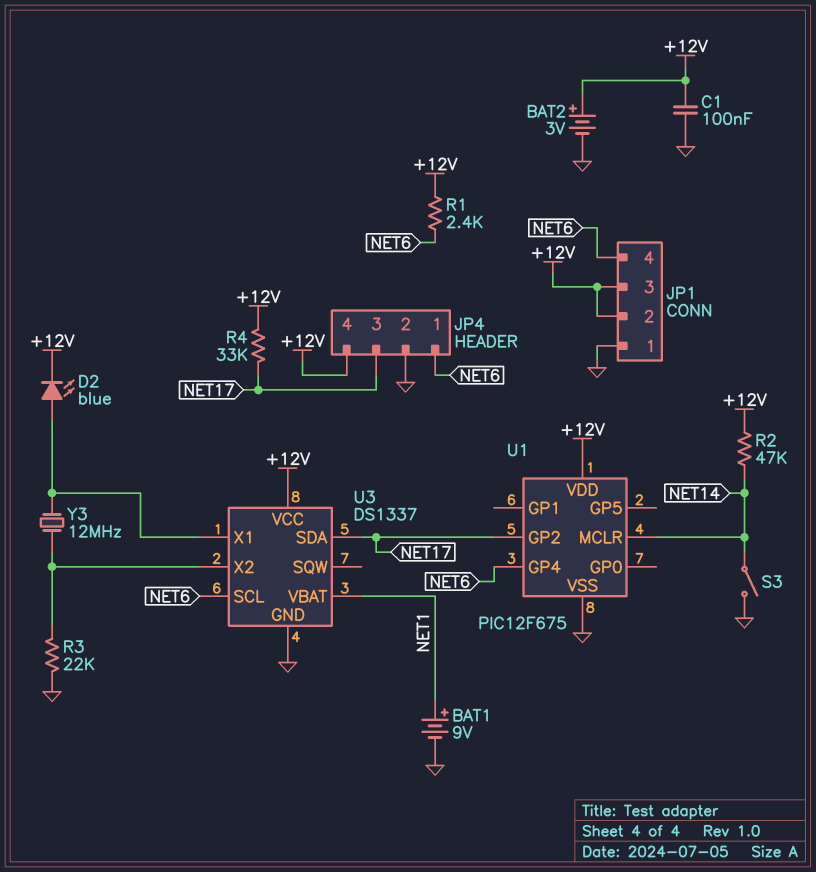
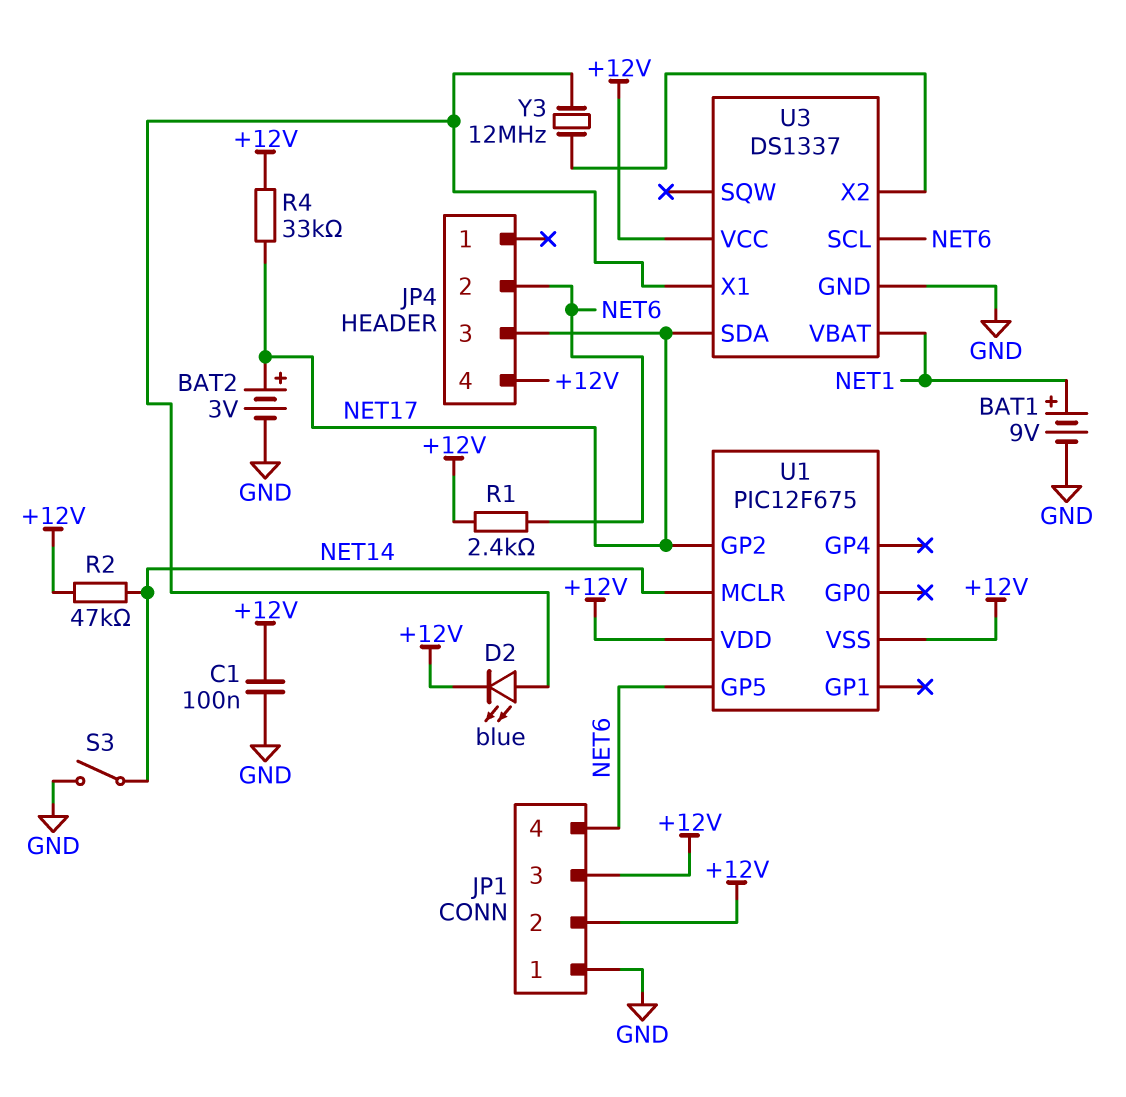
BAT2: 3V (plus +12V, minus GND) -> 3V (plus NET17, minus GND)
JP4 pin 1: NET6 -> none
JP4 pin 2: GND -> NET6
R3: 22k (GND, U3/X2) -> none
U1 pin GP4: NET6 -> none
U1 pin GP5: none -> NET6
U1 pin VSS: GND -> +12V

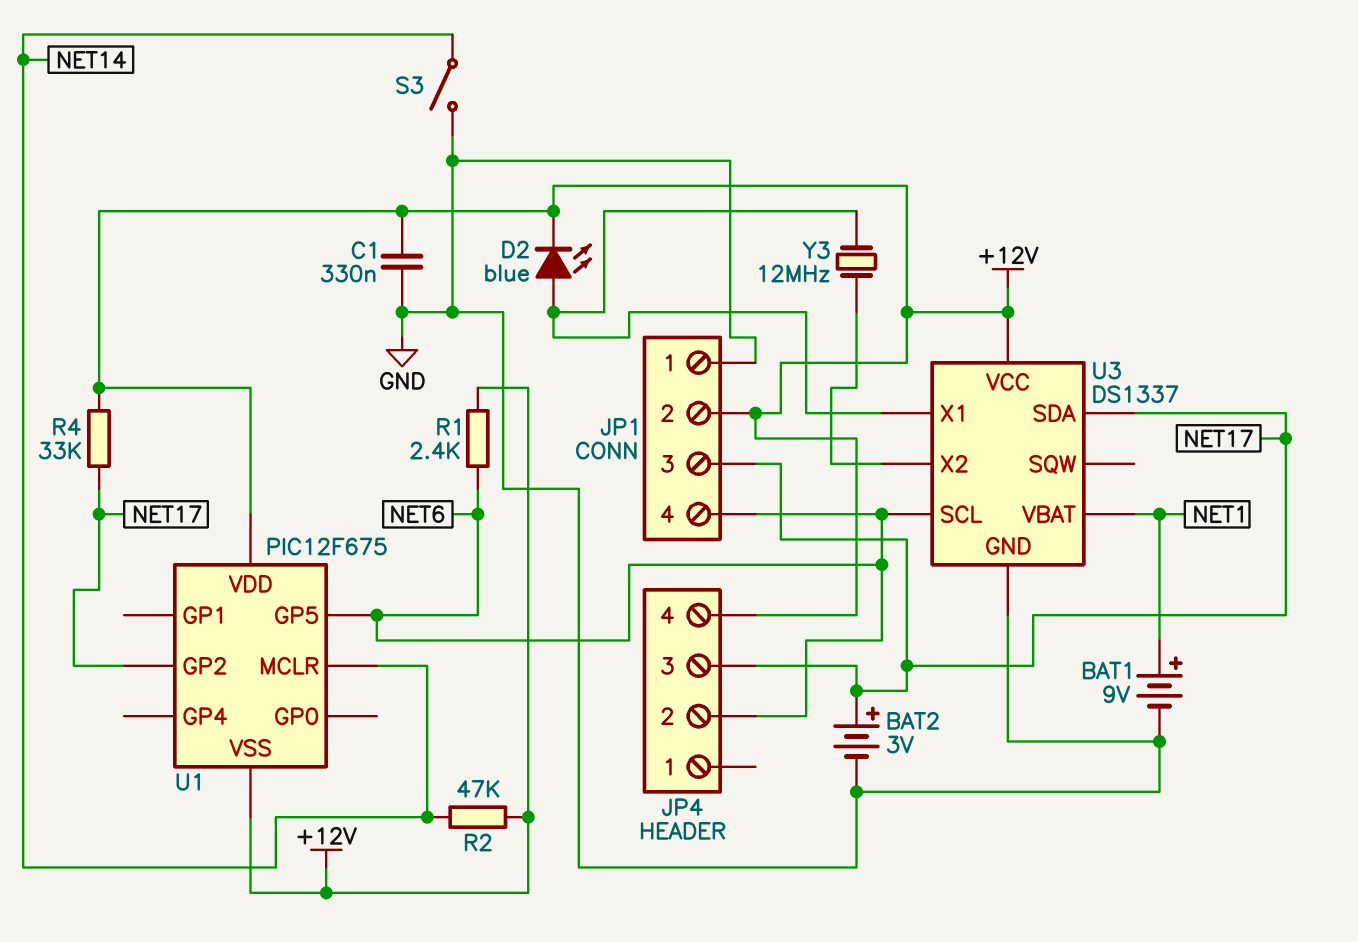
C1: 100nF (+12V, GND) -> 330nF (+12V, GND)
JP1 pin 3: +12V -> NET17

